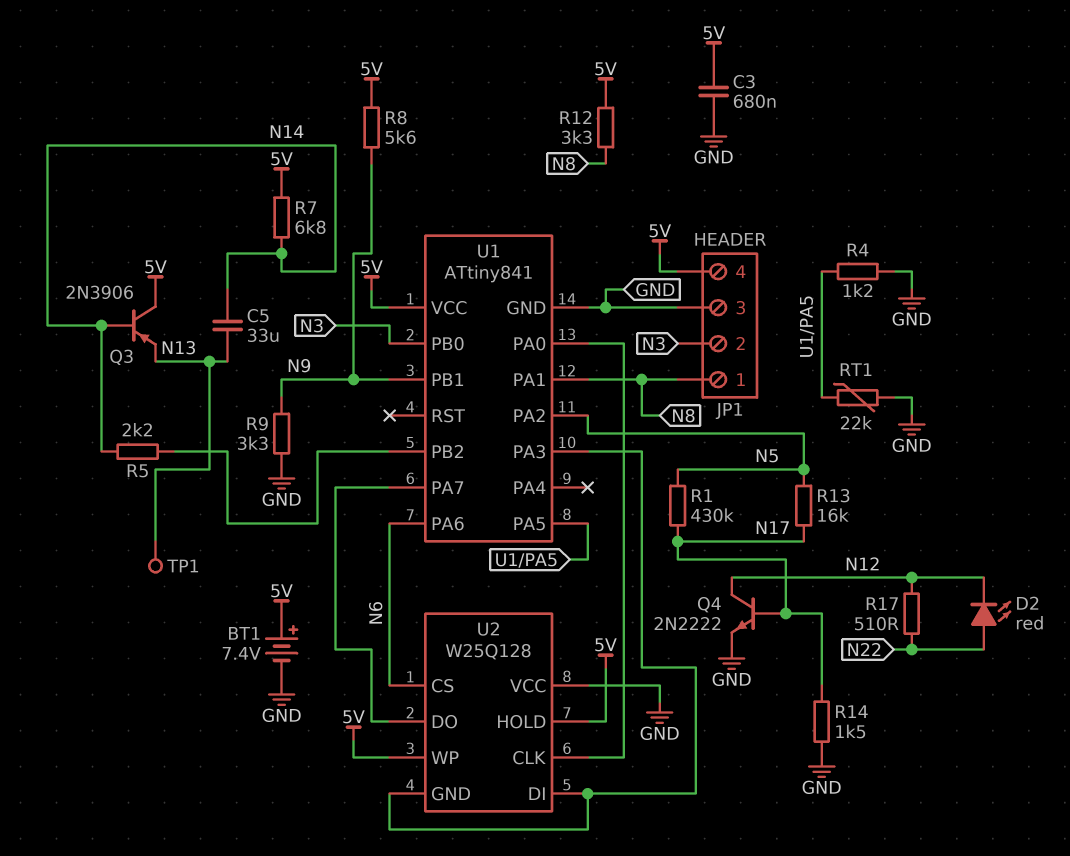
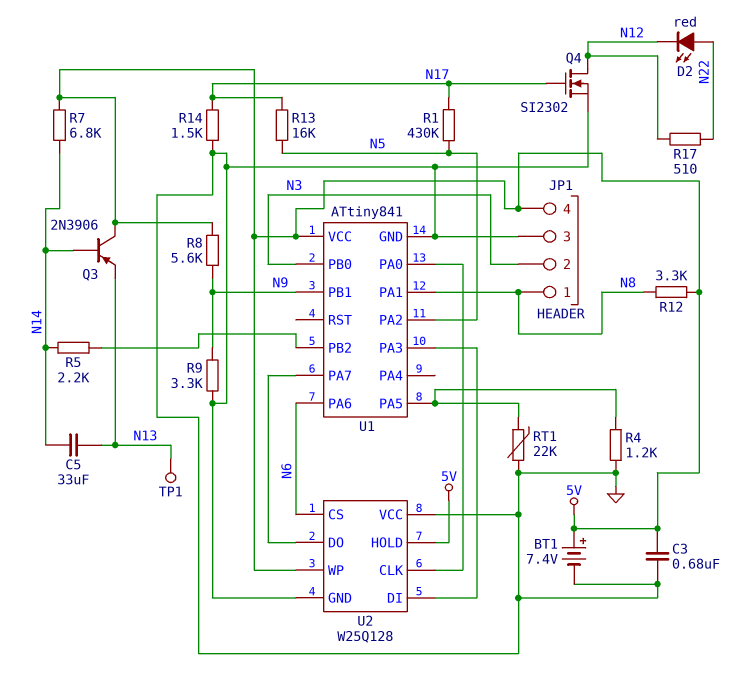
Q4: NPN 2N2222 (B N17, C N12, E GND) -> NMOS SI2302 (G N17, D N12, S GND)
U2 pin GND: U1/PA3 -> GND

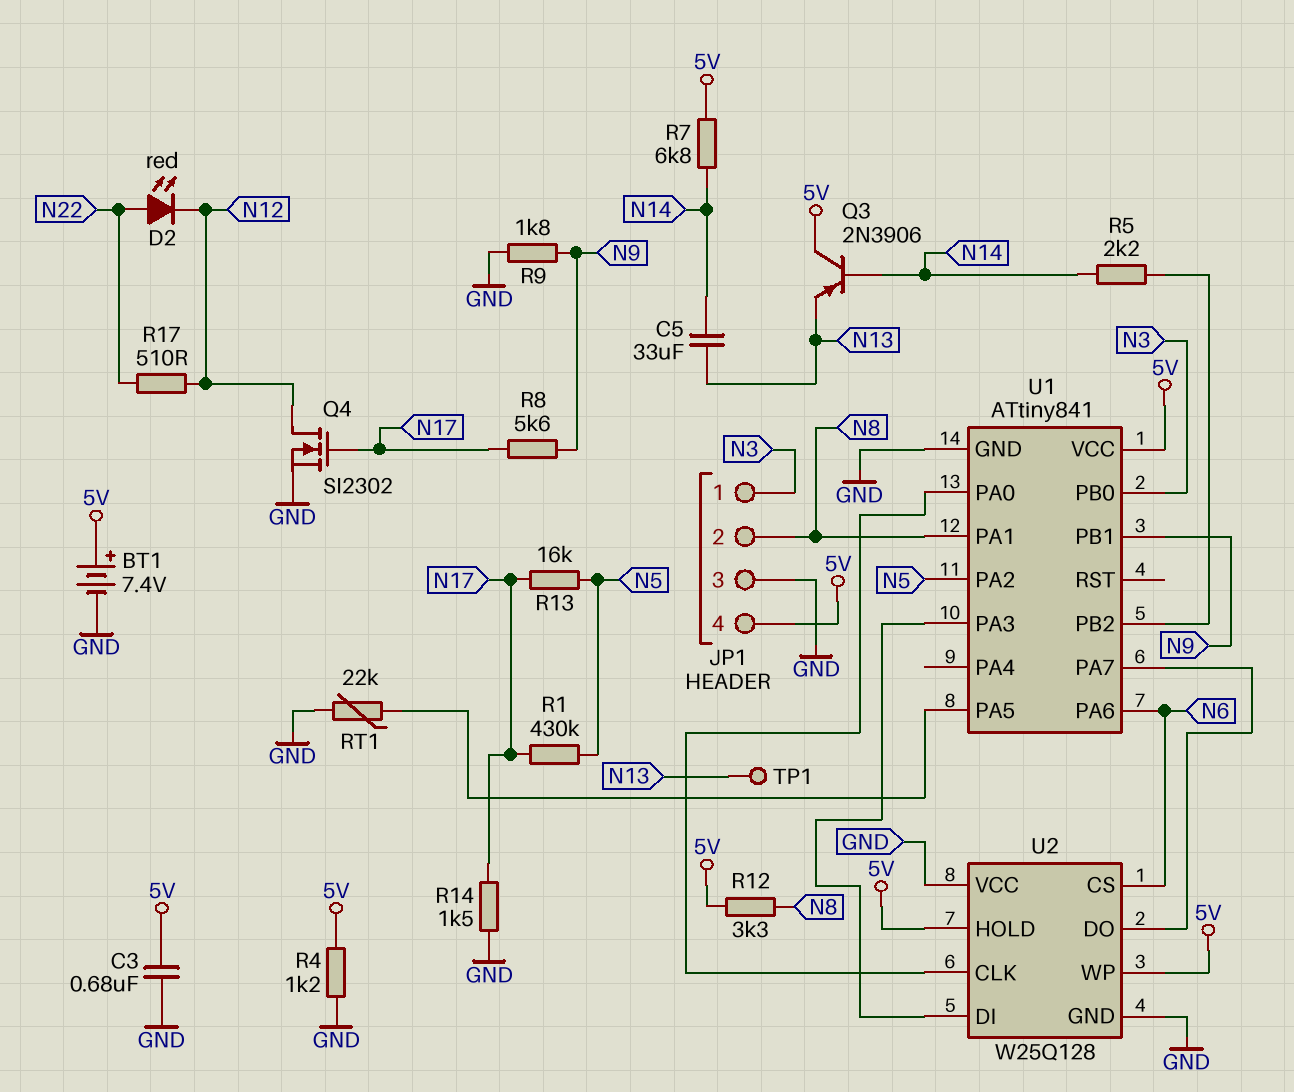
JP1 pin 1: N8 -> N3
JP1 pin 2: N3 -> N8
R4: 1.2k (GND, U1/PA5) -> 1.2k (5V, GND)
R8: 5.6k (5V, N9) -> 5.6k (N9, N17)
R9: 3.3k (GND, N9) -> 1.8k (GND, N9)

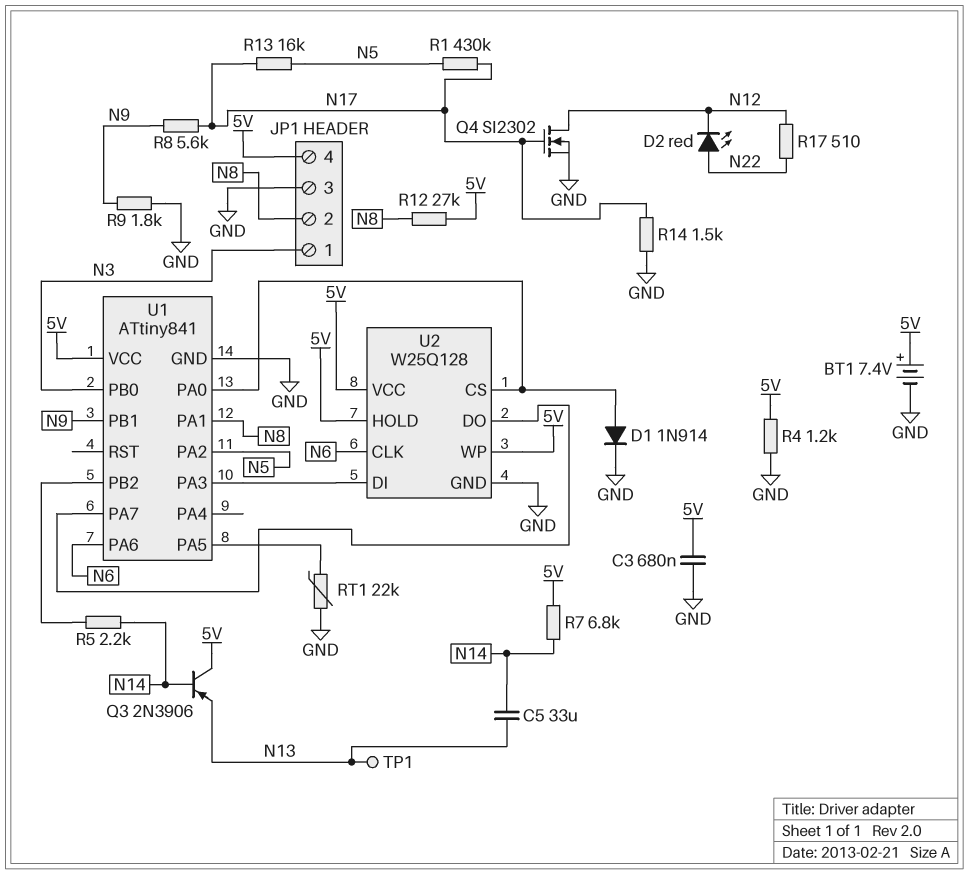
D1: none -> diode 1N914 (A U1/PA0, K GND)
R12: 3.3k (5V, N8) -> 27k (5V, N8)
U2 pin CLK: U1/PA0 -> N6
U2 pin CS: N6 -> U1/PA0
U2 pin VCC: GND -> 5V

